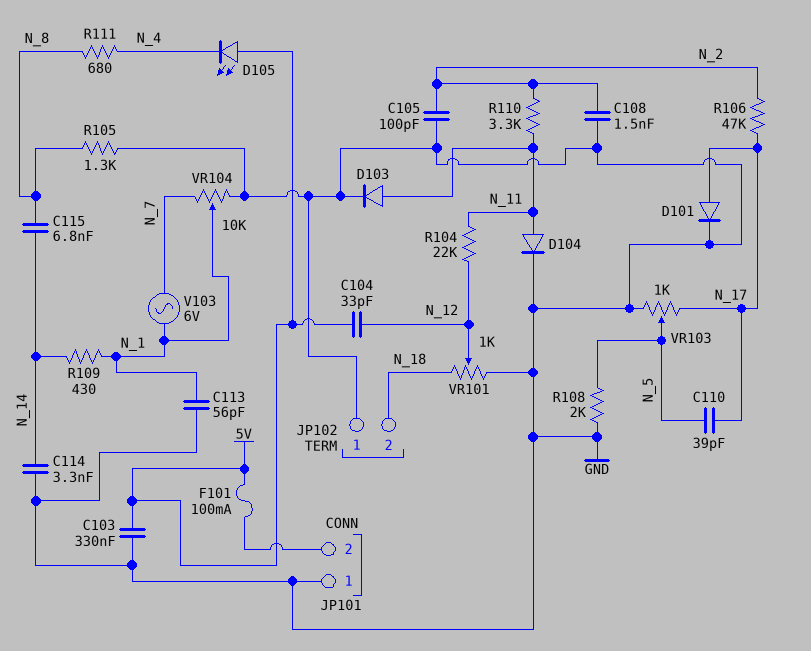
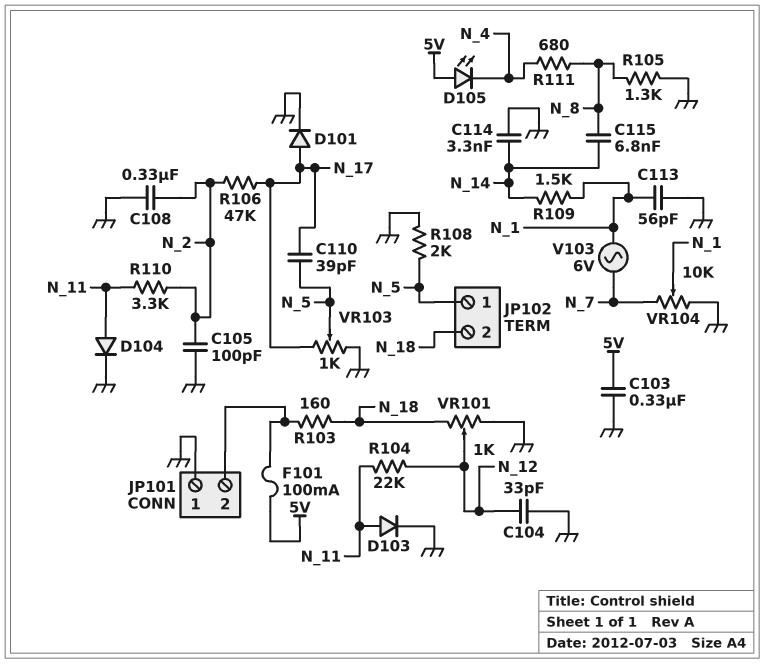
C104: 33pF (5V, N_12) -> 33pF (GND, N_12)
C108: 1.5nF (GND, N_2) -> 330nF (GND, N_2)
JP102 pin 1: GND -> N_5
R103: none -> 160 (JP101/2, N_18)
R109: 430 (N_1, N_14) -> 1.5k (N_1, N_14)

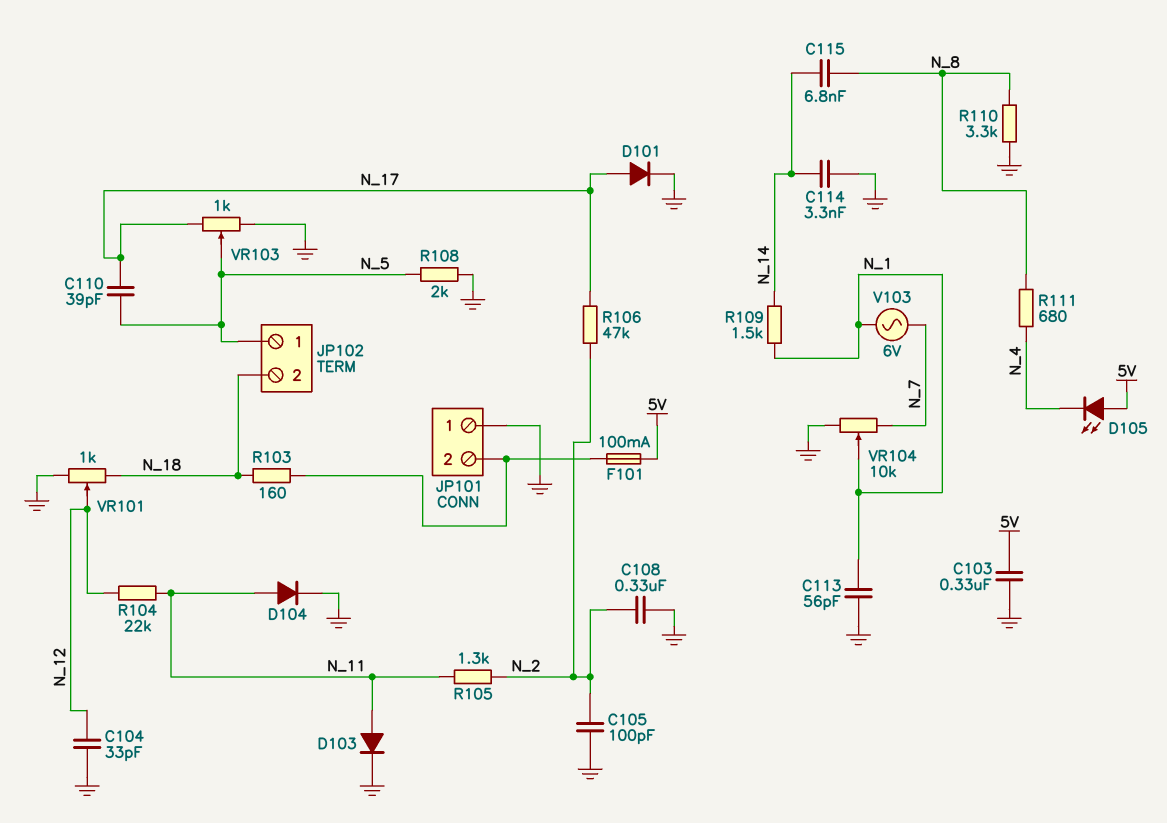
R105: 1.3k (GND, N_8) -> 1.3k (N_2, N_11)
R110: 3.3k (N_2, N_11) -> 3.3k (GND, N_8)

